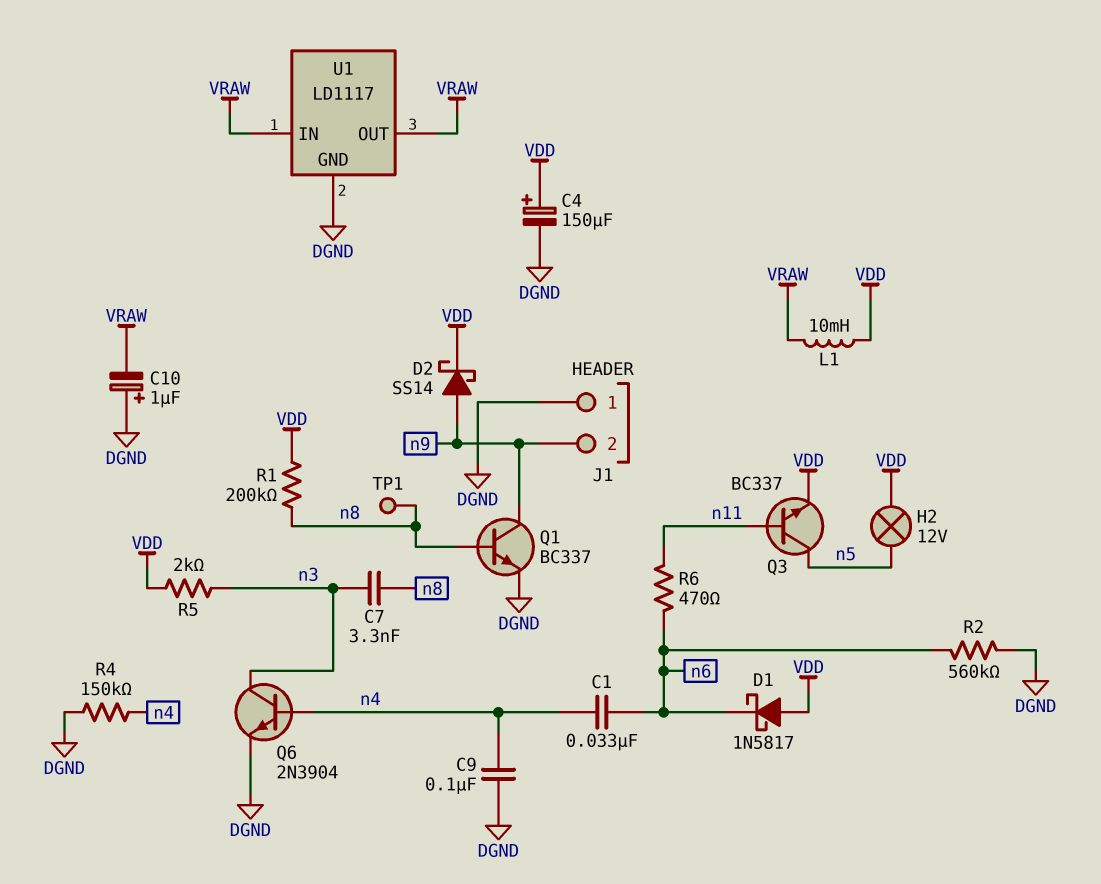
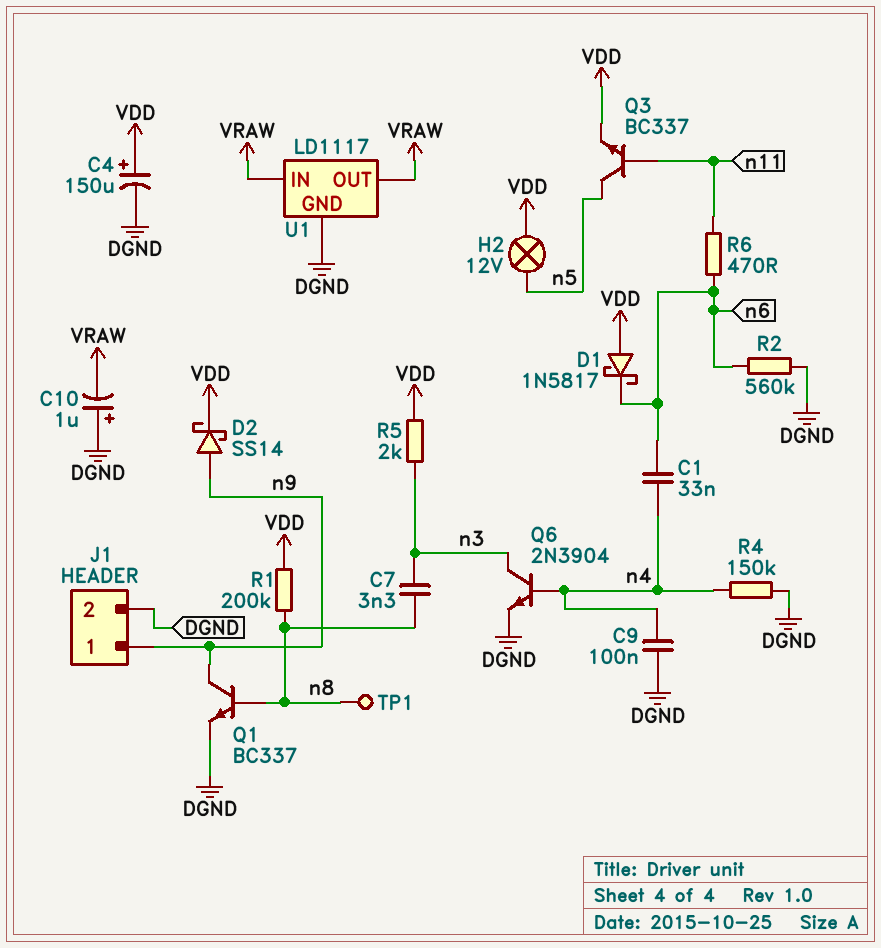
J1 pin 1: DGND -> n9
J1 pin 2: n9 -> DGND
L1: 10mH (VDD, VRAW) -> none

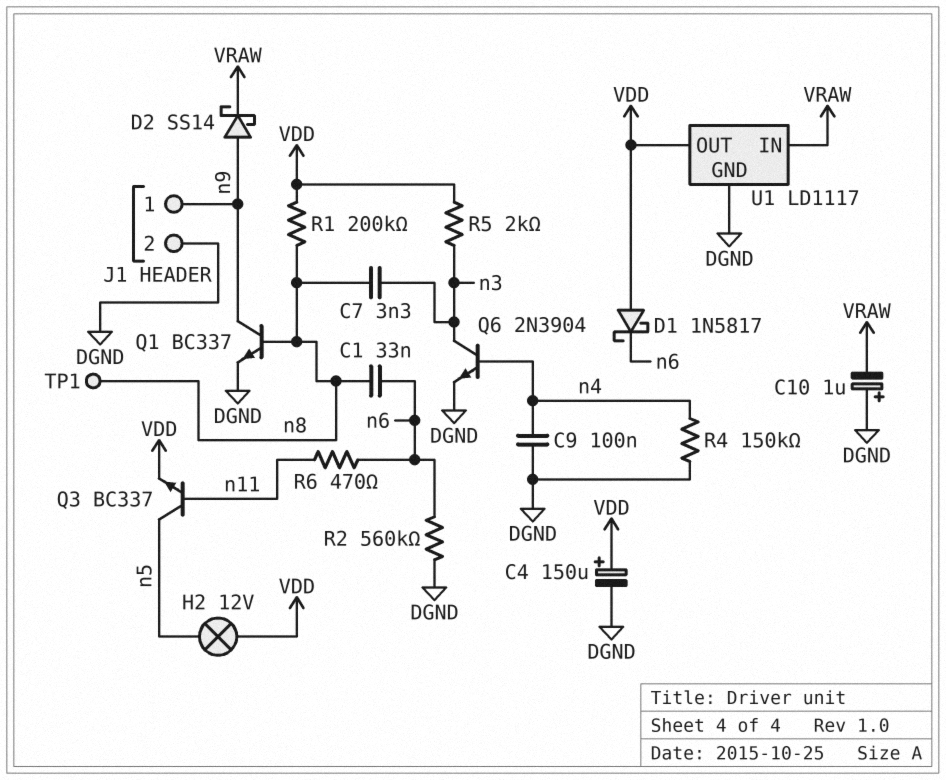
C1: 33nF (n4, n6) -> 33nF (n6, n8)
D2: schottky SS14 (A n9, K VDD) -> schottky SS14 (A n9, K VRAW)
U1 pin OUT: VRAW -> VDD

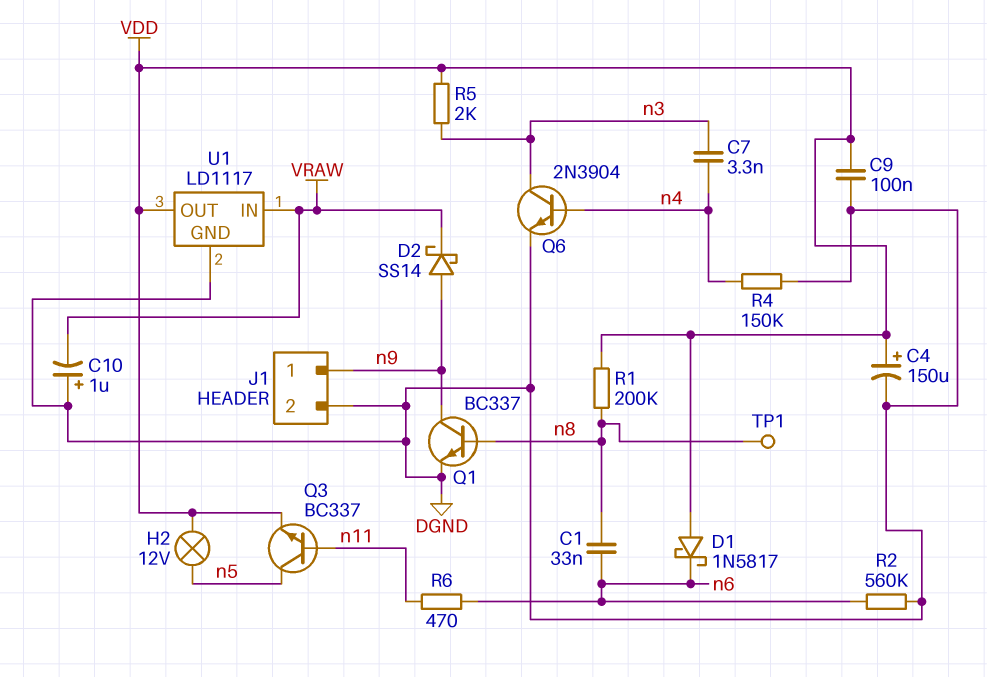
C7: 3.3nF (n3, n8) -> 3.3nF (n3, n4)
C9: 100nF (DGND, n4) -> 100nF (DGND, VDD)

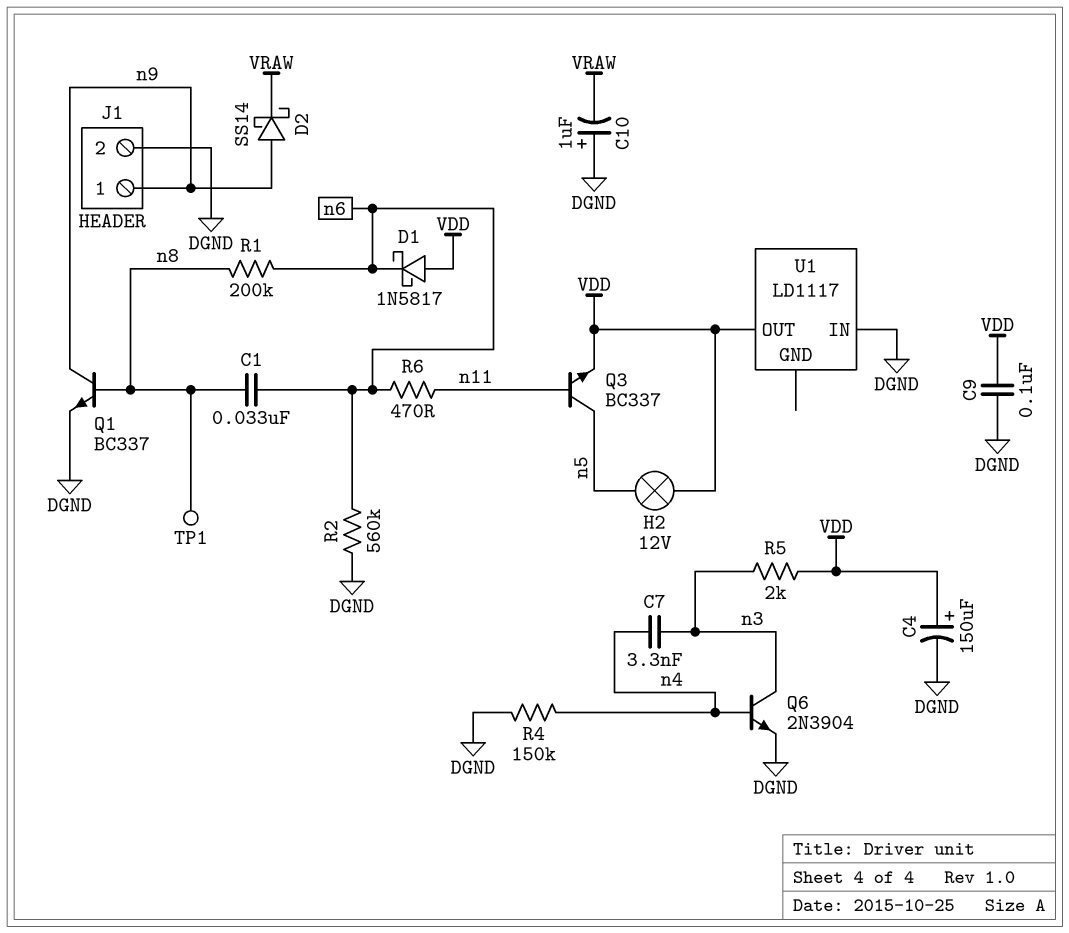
R1: 200k (VDD, n8) -> 200k (n6, n8)
U1 pin GND: DGND -> none
U1 pin IN: VRAW -> DGND

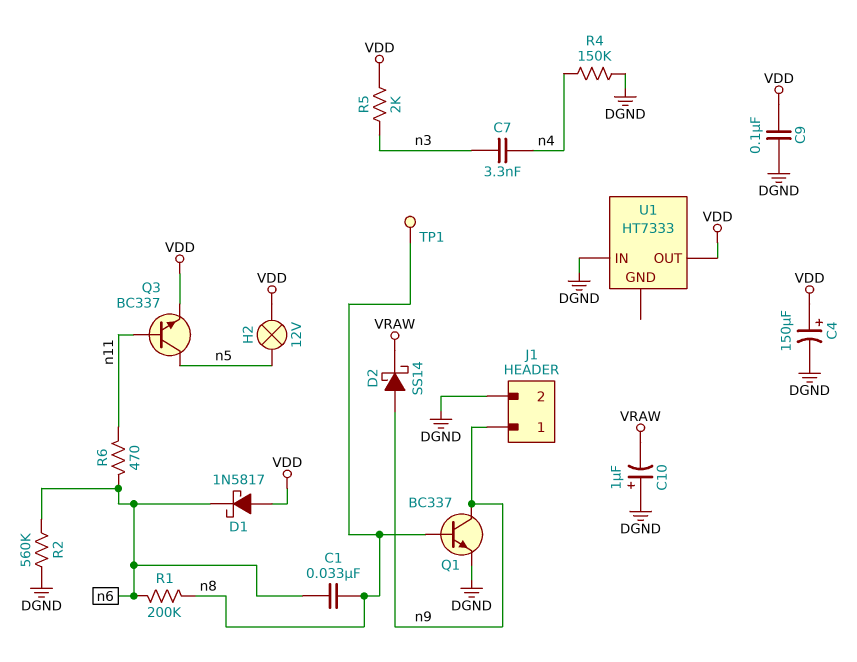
Q6: NPN 2N3904 (B n4, C n3, E DGND) -> none
U1: LD1117 -> HT7333

